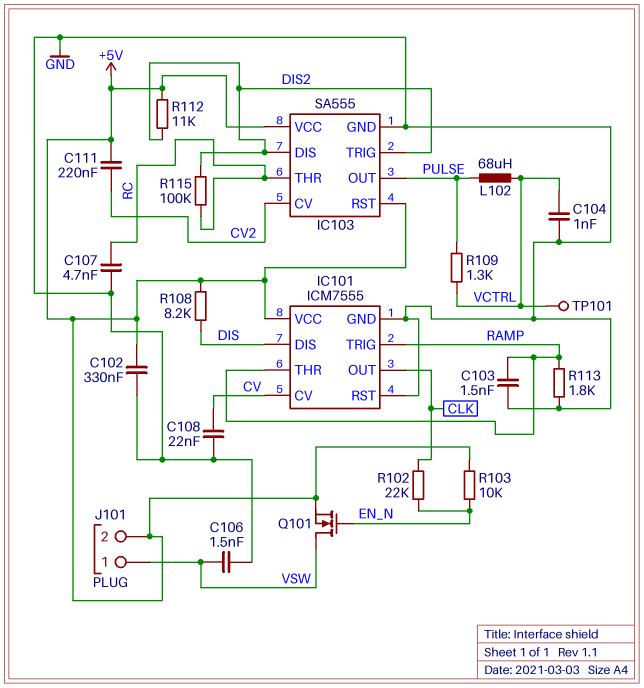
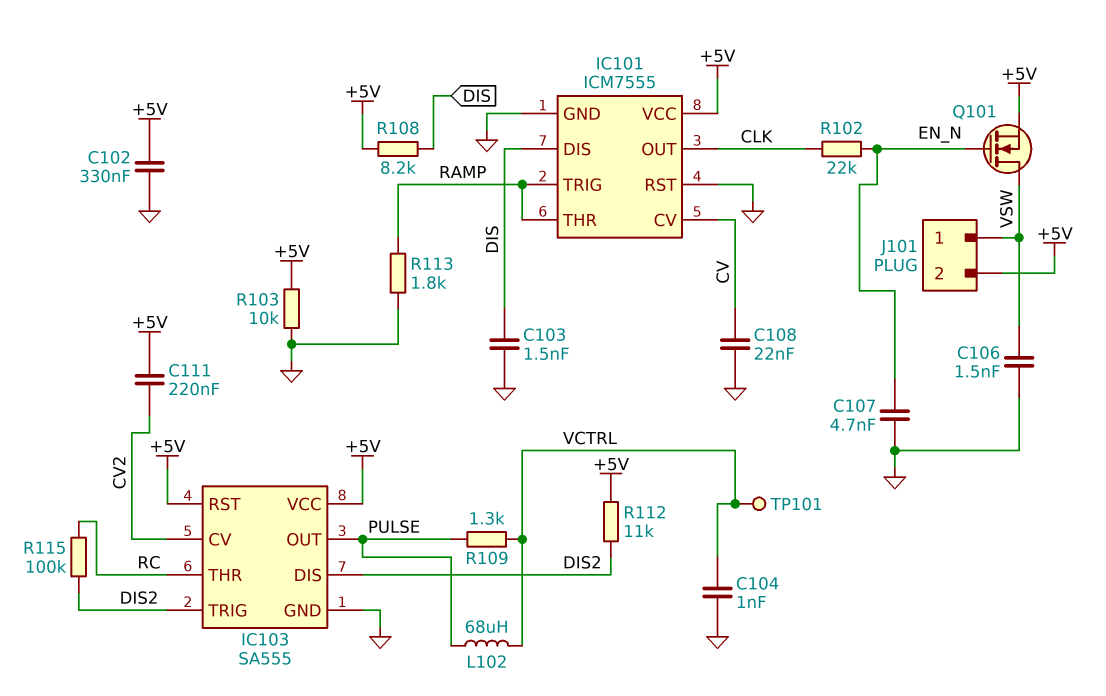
C103: 1.5nF (GND, RAMP) -> 1.5nF (DIS, GND)
C107: 4.7nF (GND, RC) -> 4.7nF (EN_N, GND)
R103: 10k (+5V, EN_N) -> 10k (+5V, GND)

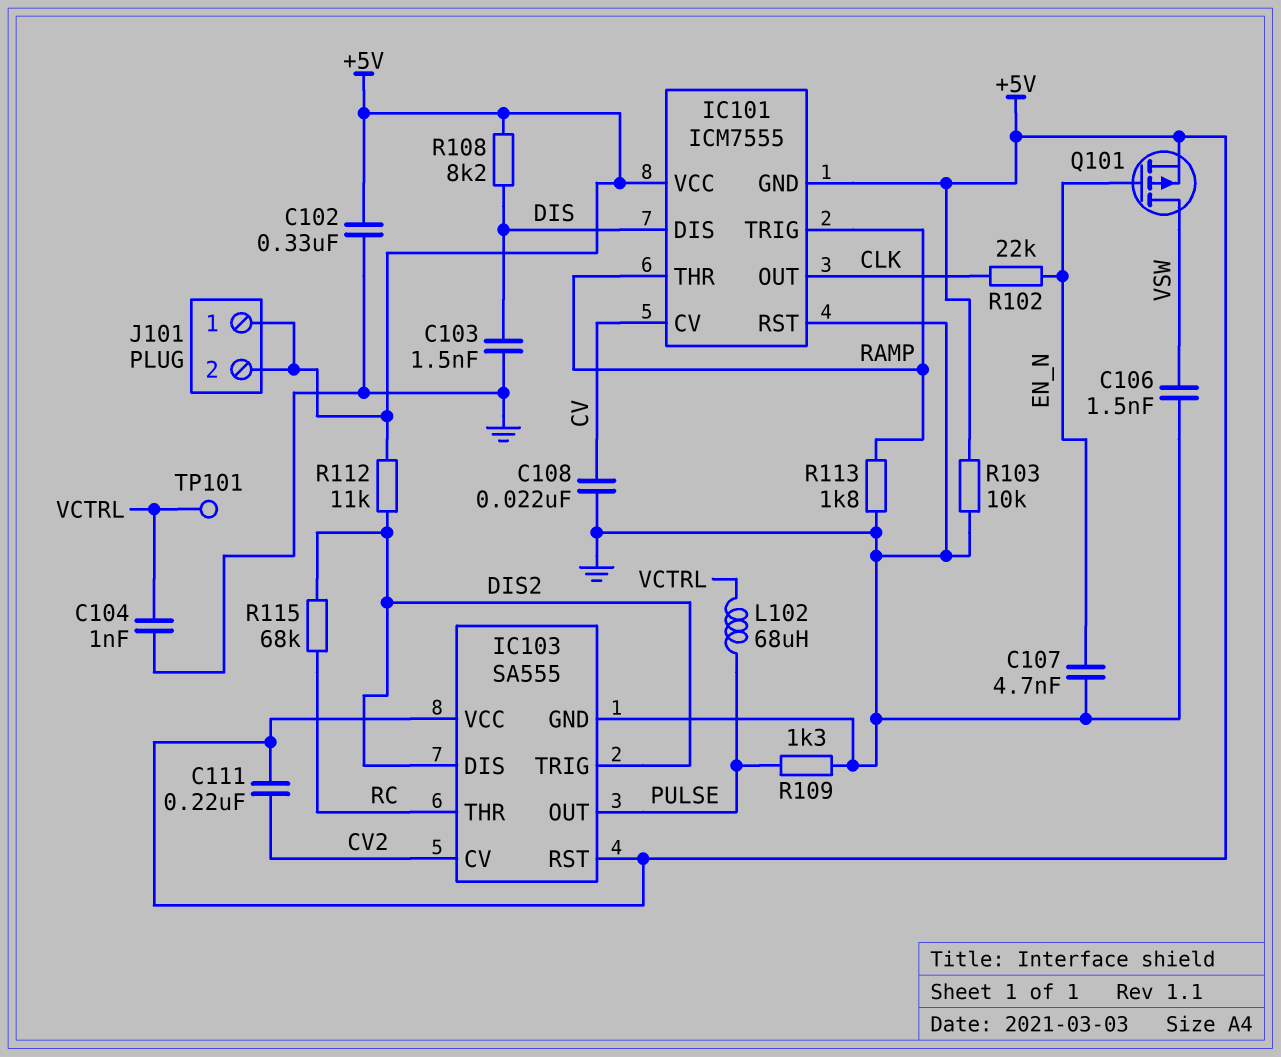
IC101 pin GND: GND -> +5V
J101 pin 1: VSW -> +5V
Q101: NMOS (G EN_N, D VSW, S +5V) -> PMOS (G EN_N, D VSW, S +5V)
R109: 1.3k (PULSE, VCTRL) -> 1.3k (GND, PULSE)
R115: 100k (DIS2, RC) -> 68k (DIS2, RC)

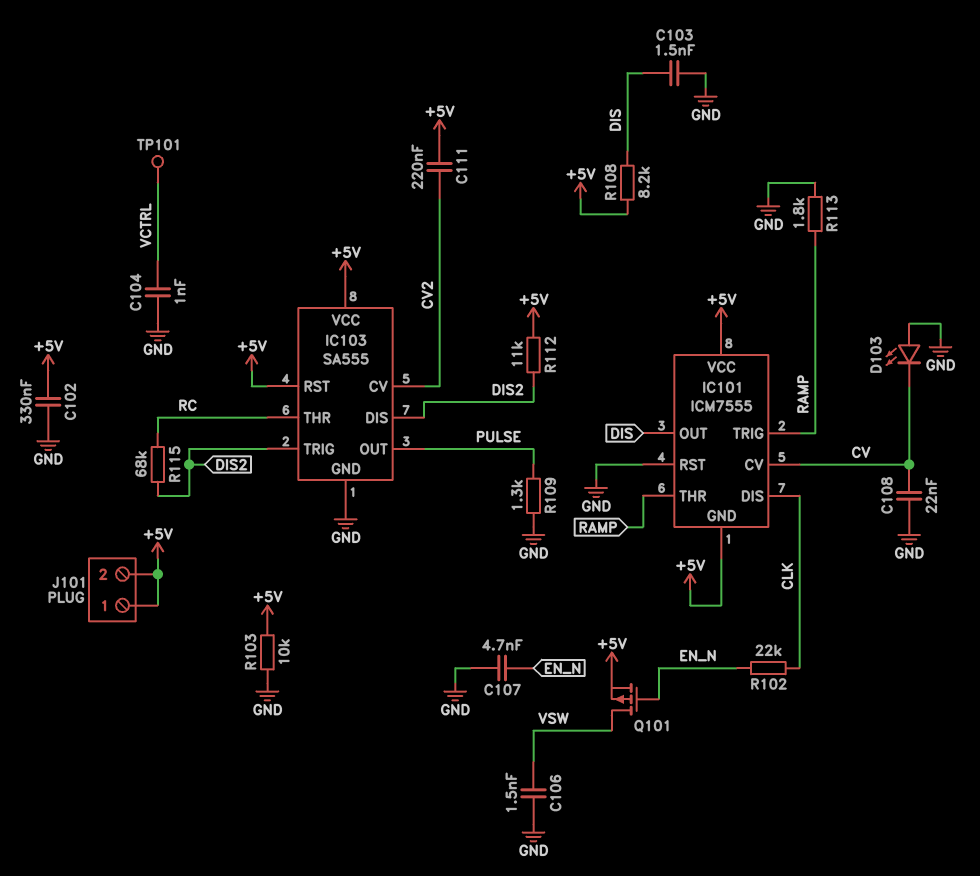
D103: none -> LED (A GND, K CV)
IC101 pin DIS: DIS -> CLK
IC101 pin OUT: CLK -> DIS
L102: 68uH (PULSE, VCTRL) -> none

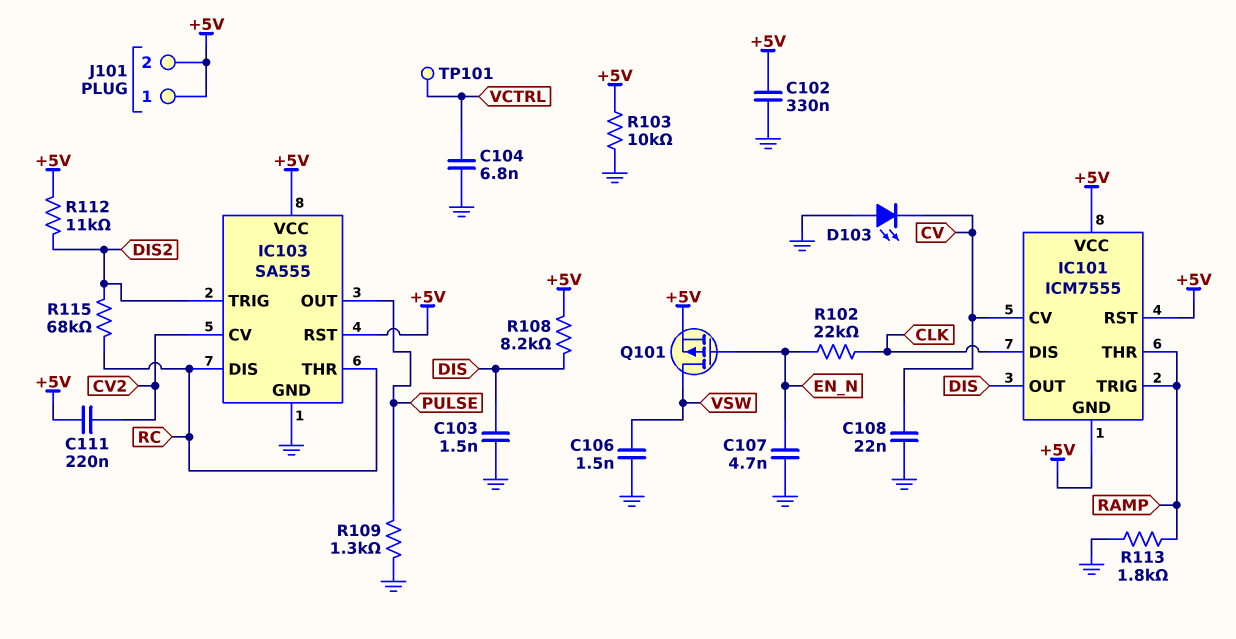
C104: 1nF (GND, VCTRL) -> 6.8nF (GND, VCTRL)
IC101 pin RST: GND -> +5V
IC103 pin DIS: DIS2 -> RC

